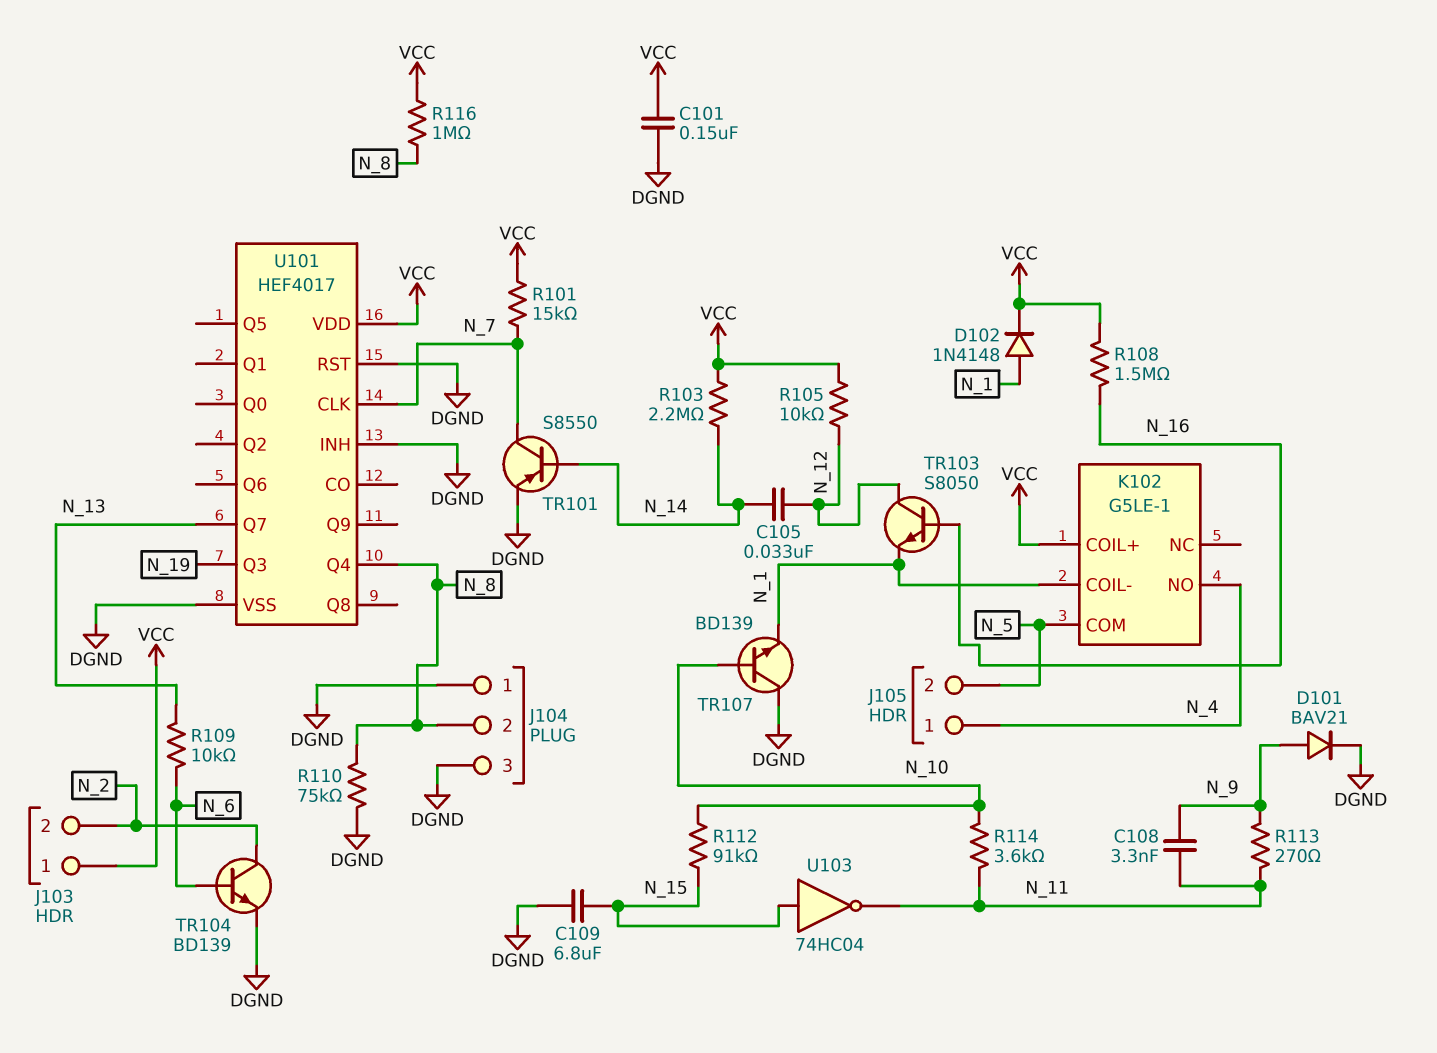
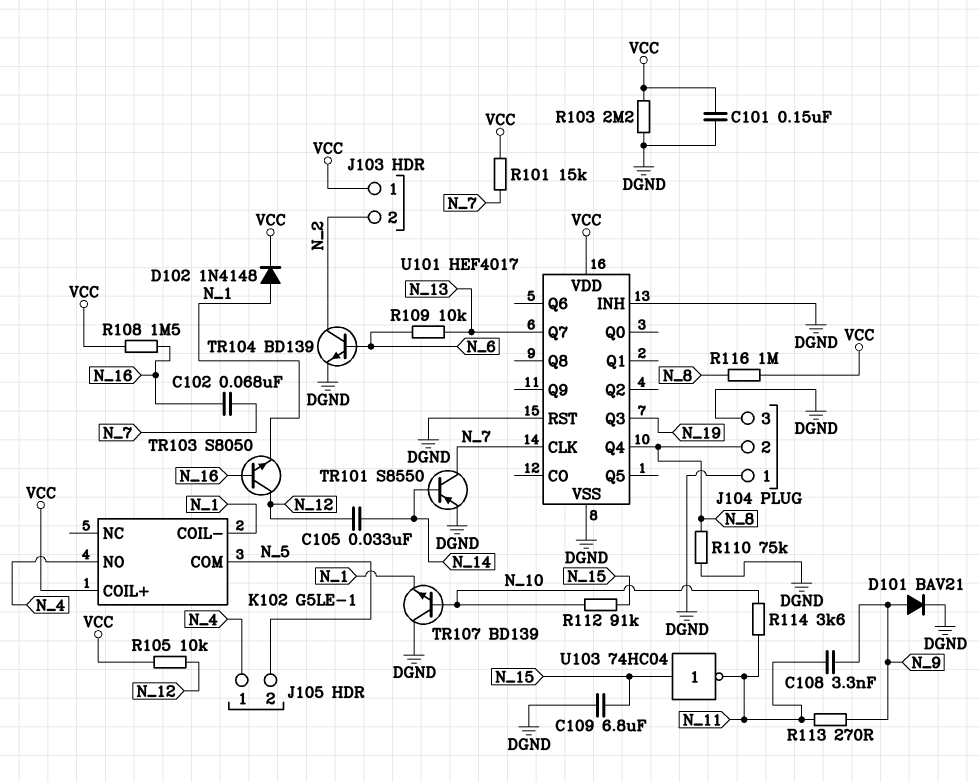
C102: none -> 68nF (N_7, N_16)
R103: 2.2M (N_14, VCC) -> 2.2M (DGND, VCC)

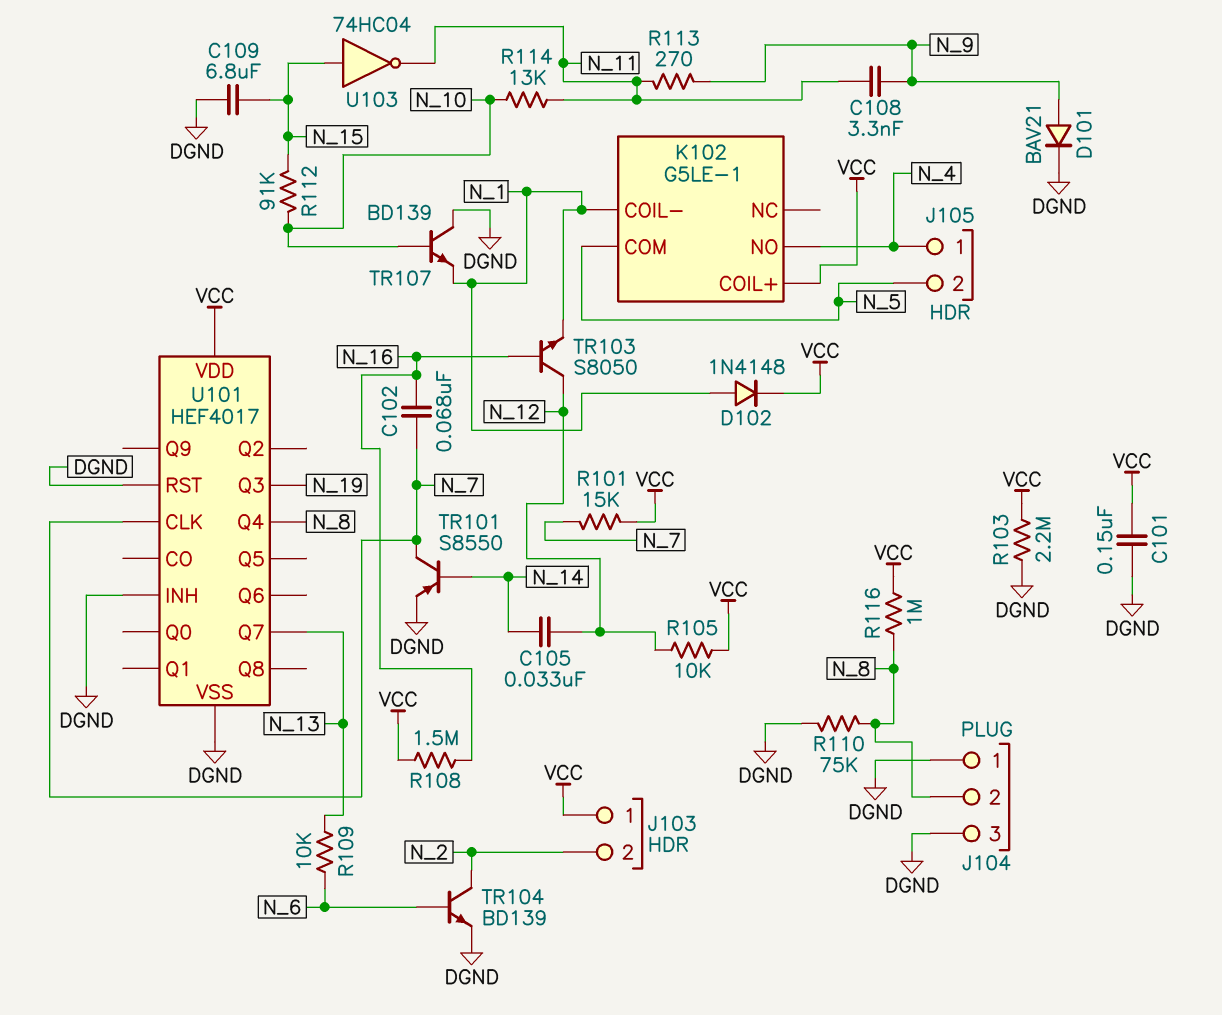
R114: 3.6k (N_10, N_11) -> 13k (N_10, N_11)

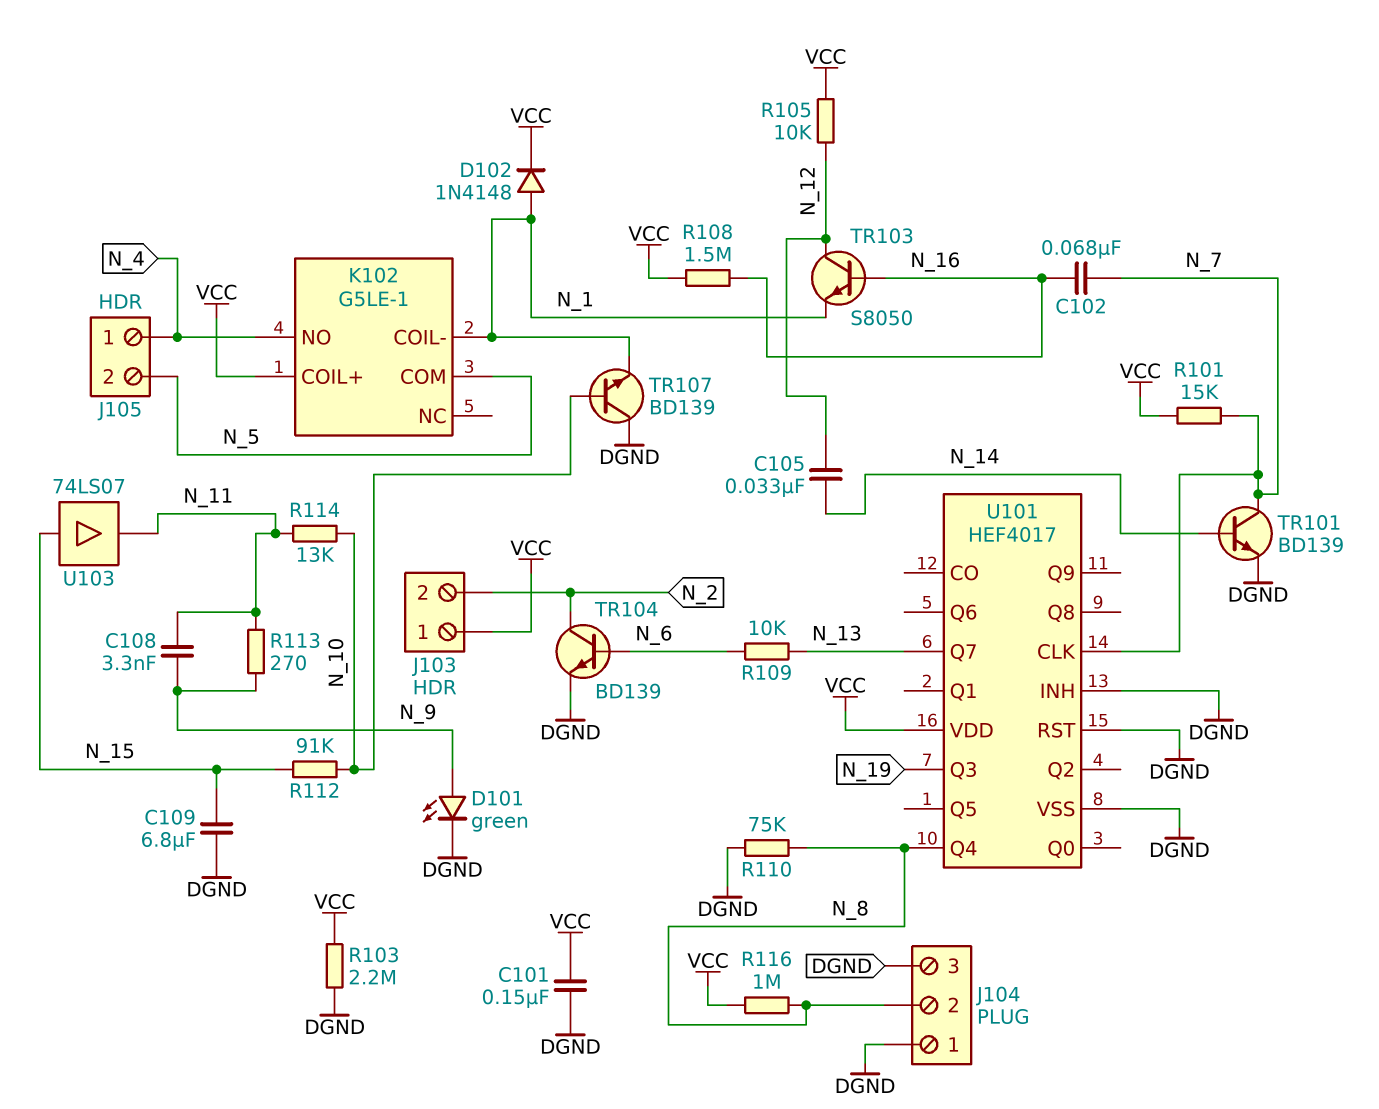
D101: diode BAV21 (A N_9, K DGND) -> LED green (A N_9, K DGND)
TR101: PNP S8550 (B N_14, C N_7, E DGND) -> NPN BD139 (B N_14, C N_7, E DGND)
U103: NOT 74HC04 (in N_15, out N_11) -> buffer 74LS07 (in N_15, out N_11)

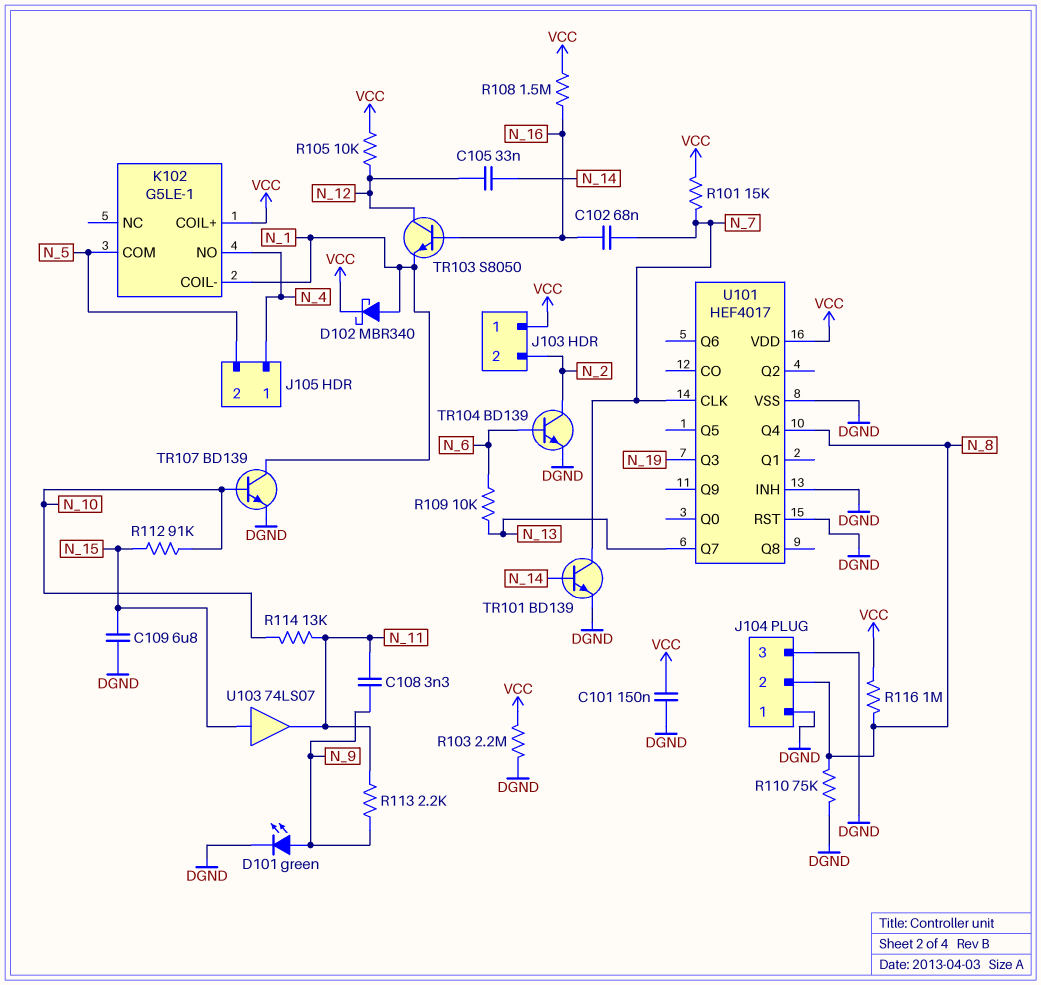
D102: diode 1N4148 (A N_1, K VCC) -> schottky MBR340 (A N_1, K VCC)
R113: 270 (N_9, N_11) -> 2.2k (N_9, N_11)
TR107: NPN BD139 (B N_10, C DGND, E N_1) -> NPN BD139 (B N_10, C N_1, E DGND)

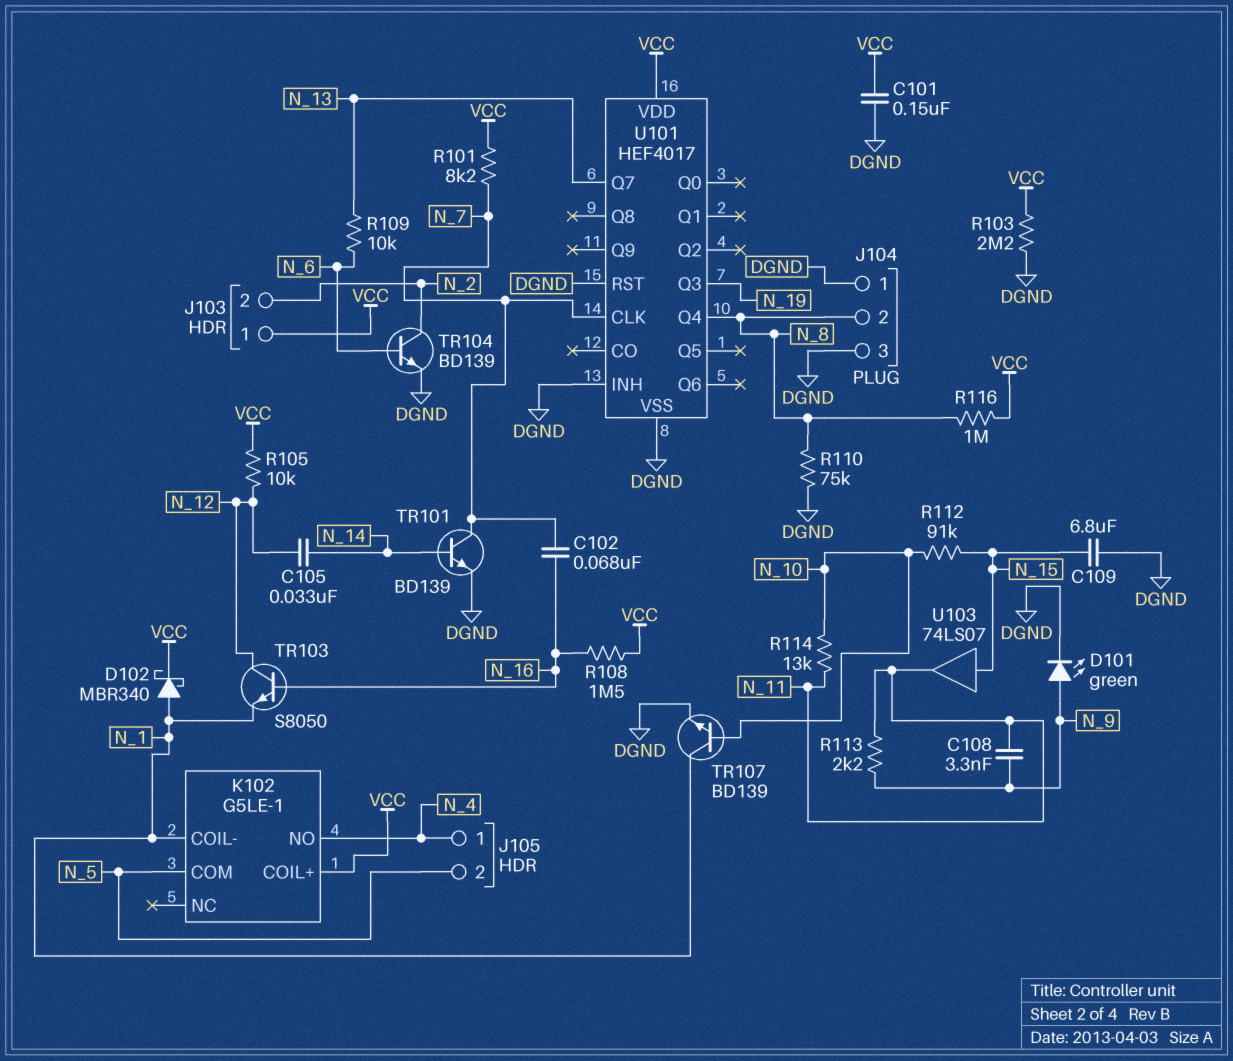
R101: 15k (N_7, VCC) -> 8.2k (N_7, VCC)

